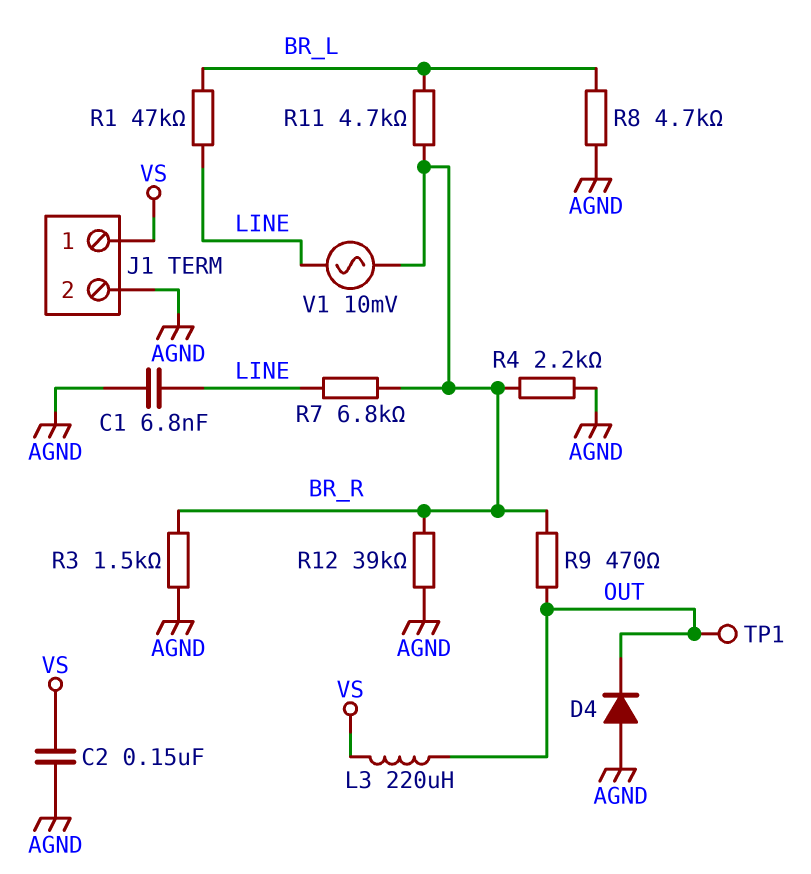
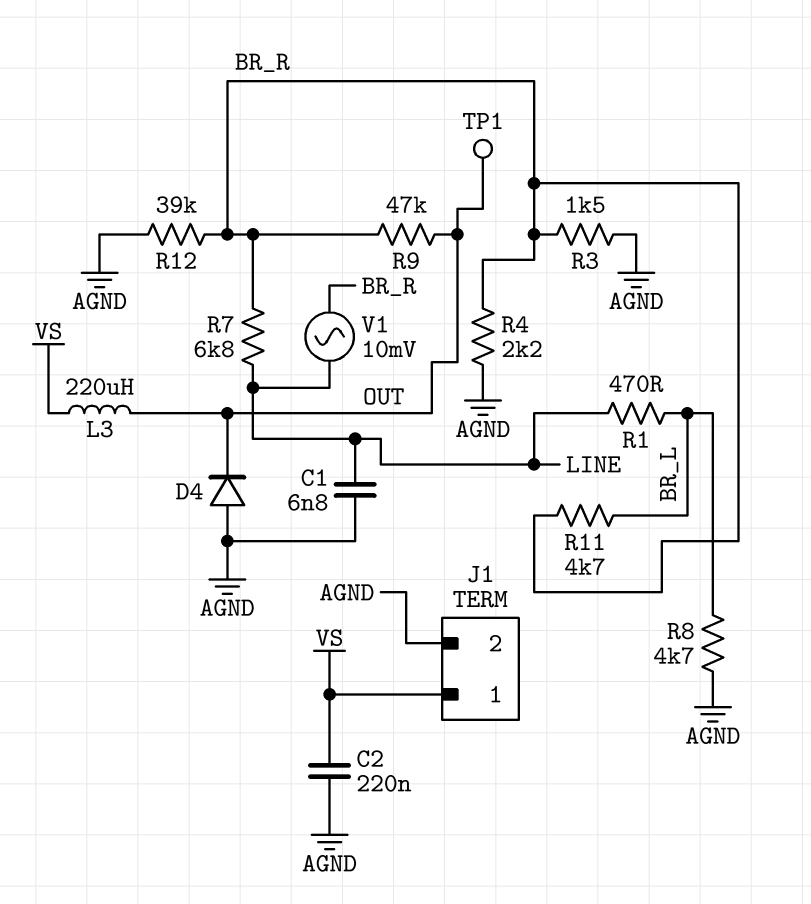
C2: 150nF (AGND, VS) -> 220nF (AGND, VS)
R1: 47k (BR_L, LINE) -> 470 (BR_L, LINE)
R9: 470 (BR_R, OUT) -> 47k (BR_R, OUT)

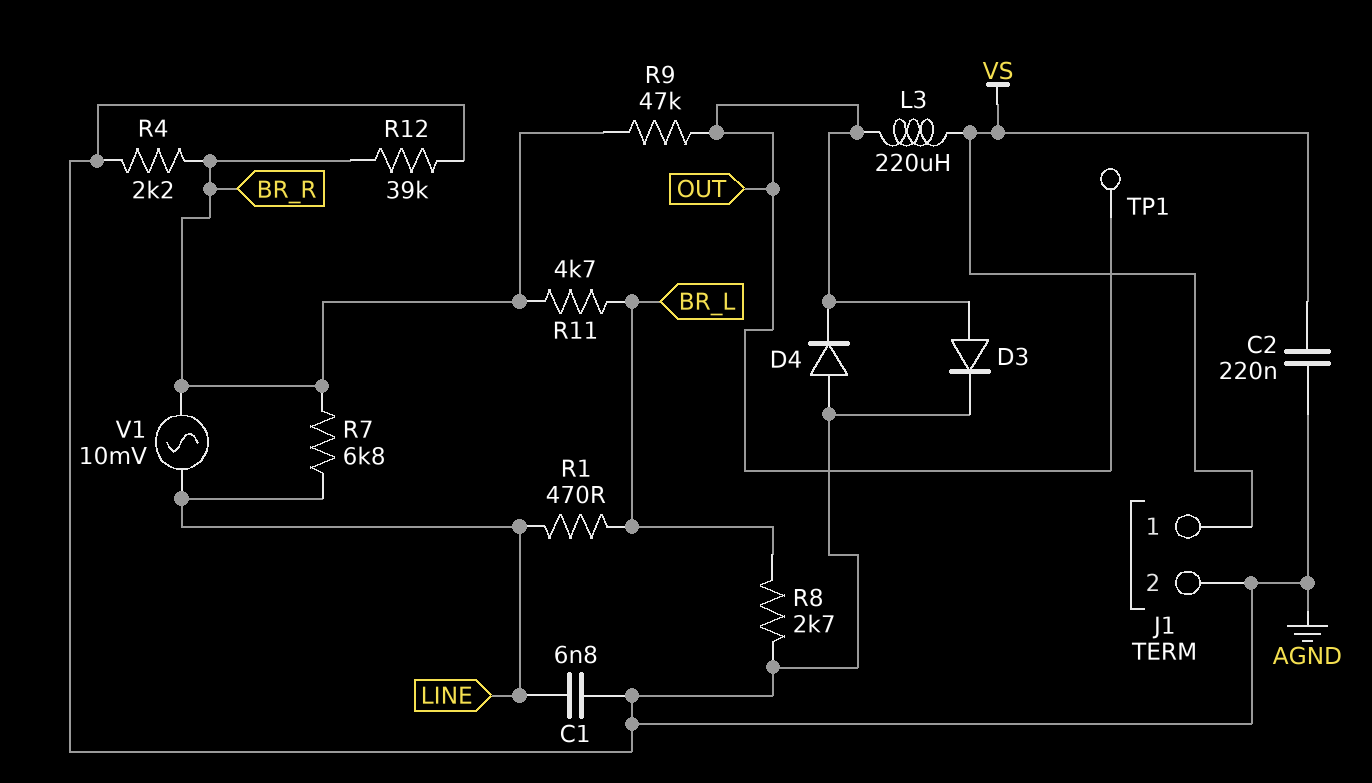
D3: none -> diode (A OUT, K AGND)
R3: 1.5k (AGND, BR_R) -> none
R8: 4.7k (AGND, BR_L) -> 2.7k (AGND, BR_L)

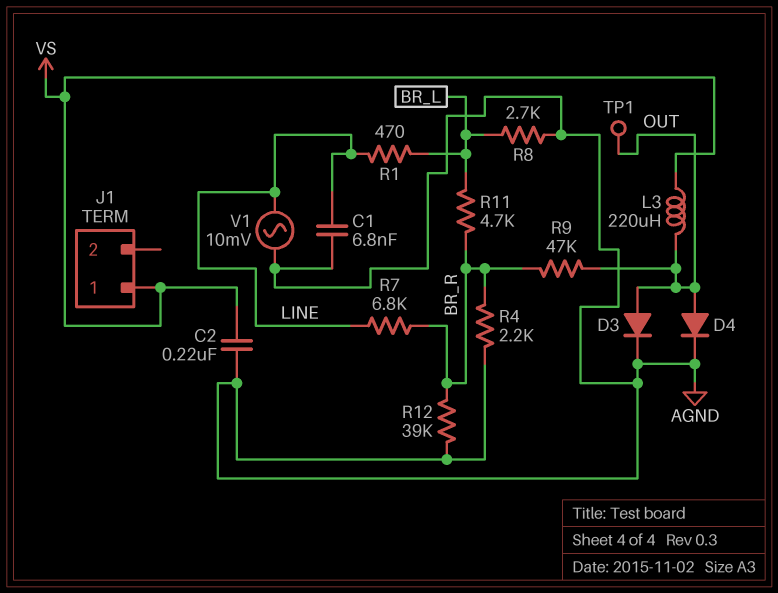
D4: diode (A AGND, K OUT) -> diode (A OUT, K AGND)
J1 pin 2: AGND -> none
V1: AC 10mV (BR_R, LINE) -> AC 10mV (AGND, LINE)

